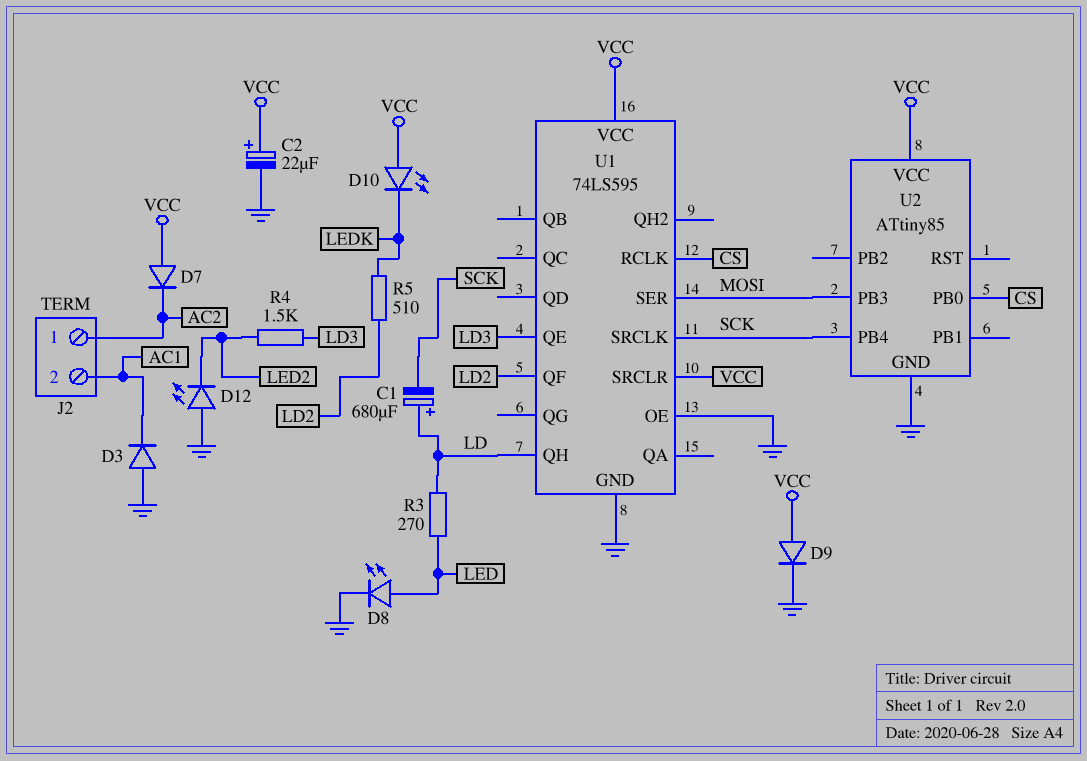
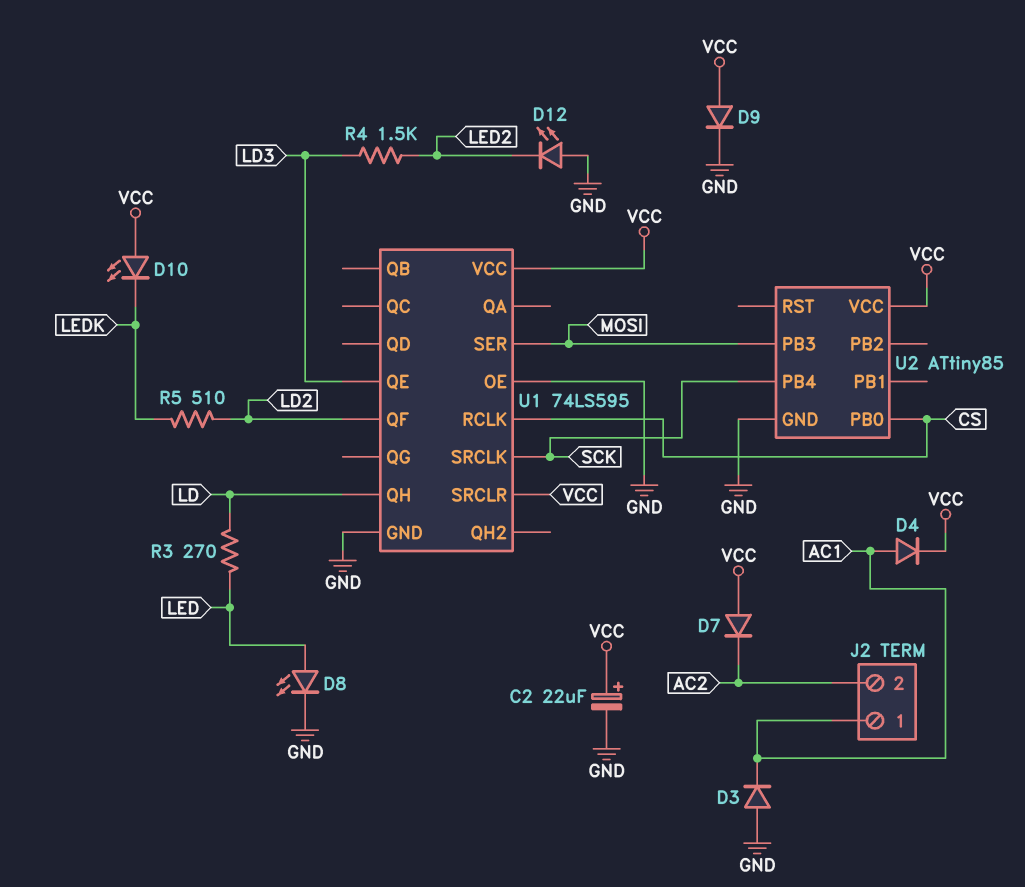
C1: 680uF (plus LD, minus SCK) -> none
D4: none -> diode (A AC1, K VCC)
J2 pin 1: AC2 -> AC1
J2 pin 2: AC1 -> AC2

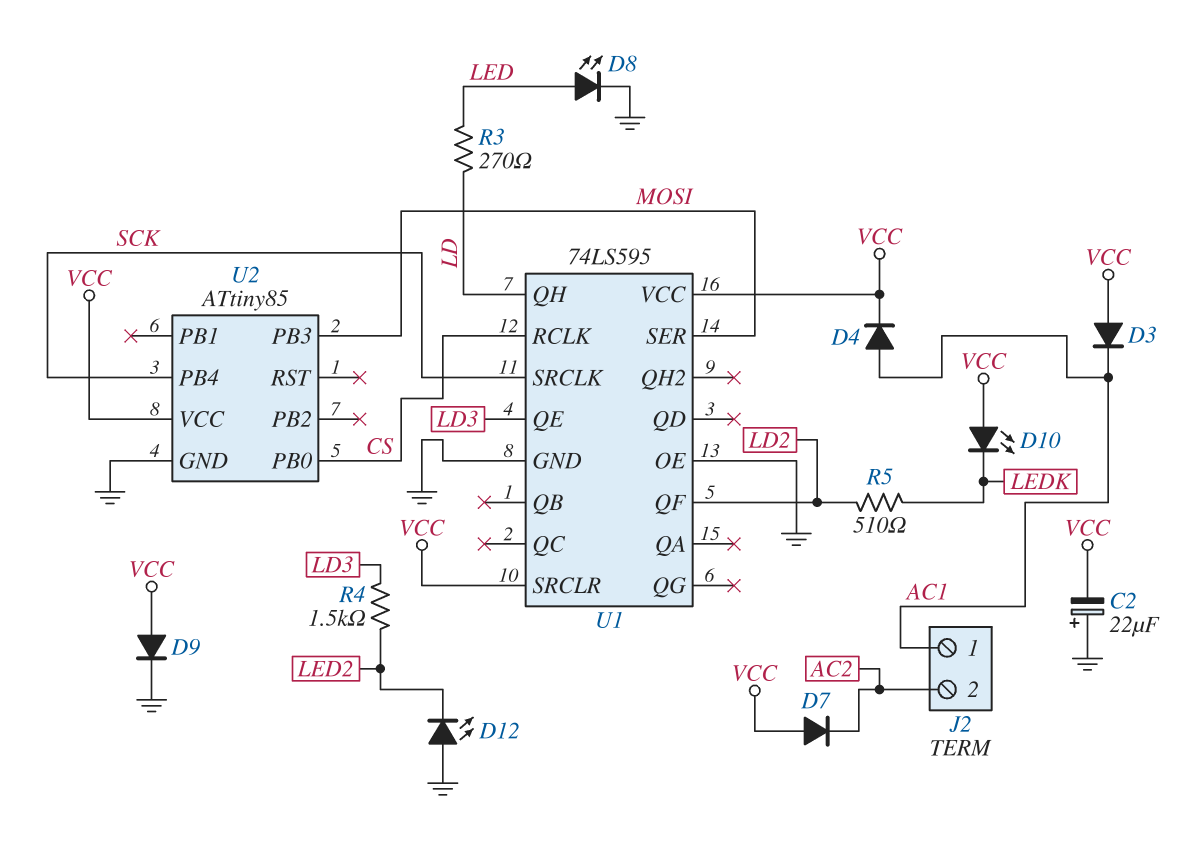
C2: 22uF (plus VCC, minus GND) -> 22uF (plus GND, minus VCC)
D3: diode (A GND, K AC1) -> diode (A VCC, K AC1)

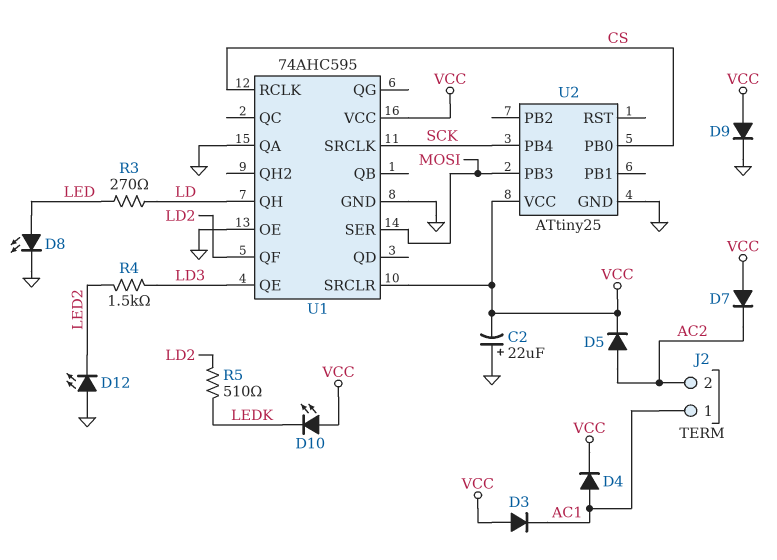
D5: none -> diode (A AC2, K VCC)
U1: 74LS595 -> 74AHC595
U1 pin QA: none -> GND
U2: ATtiny85 -> ATtiny25

